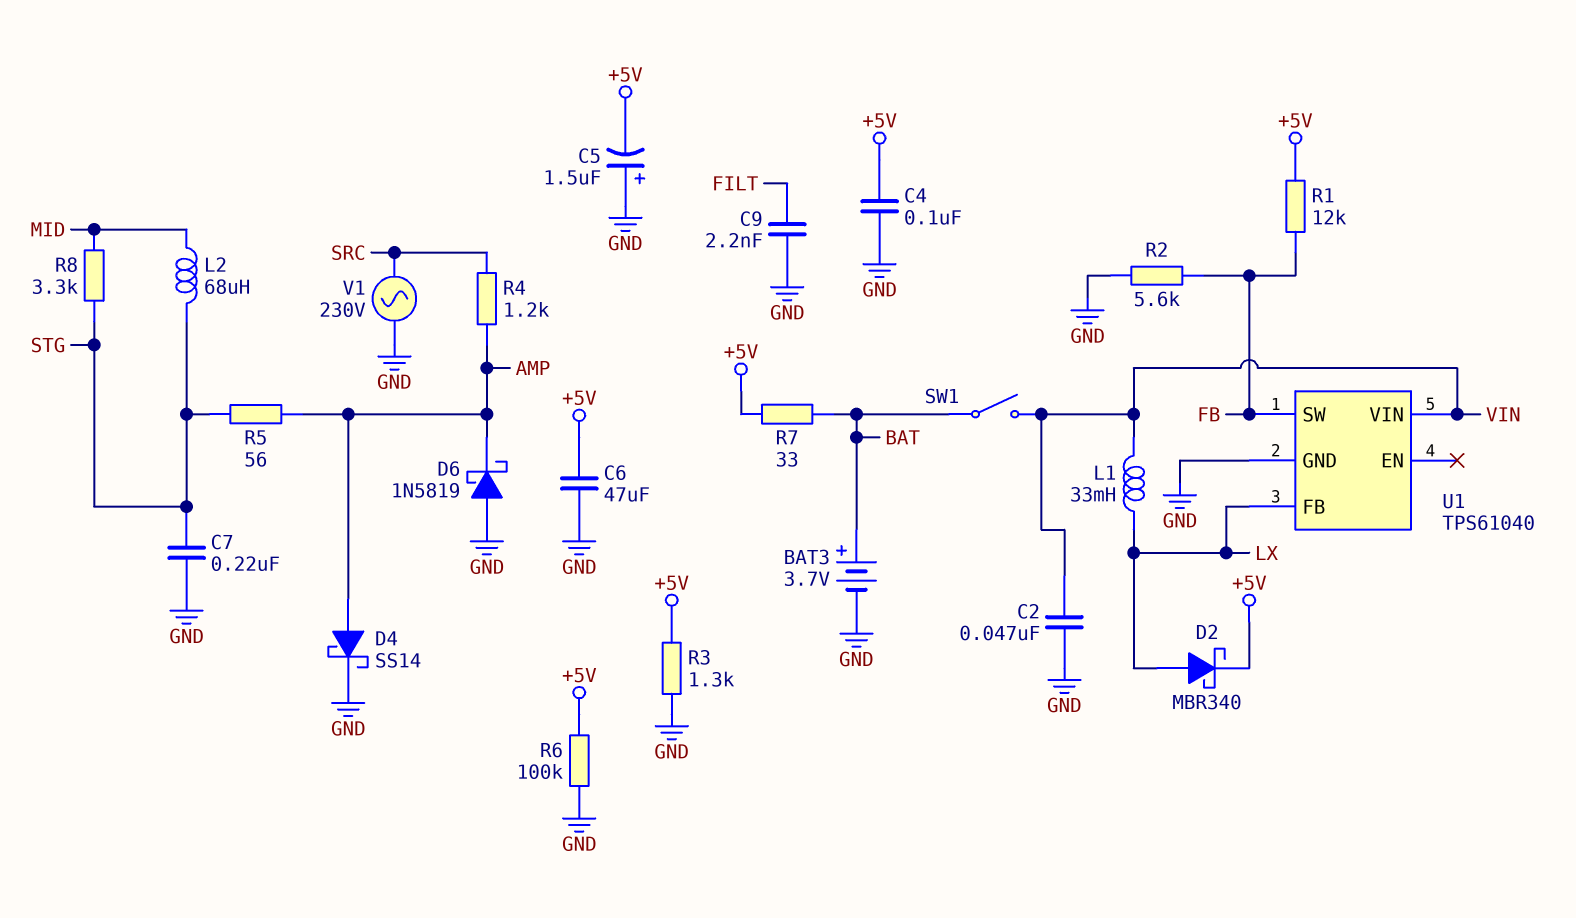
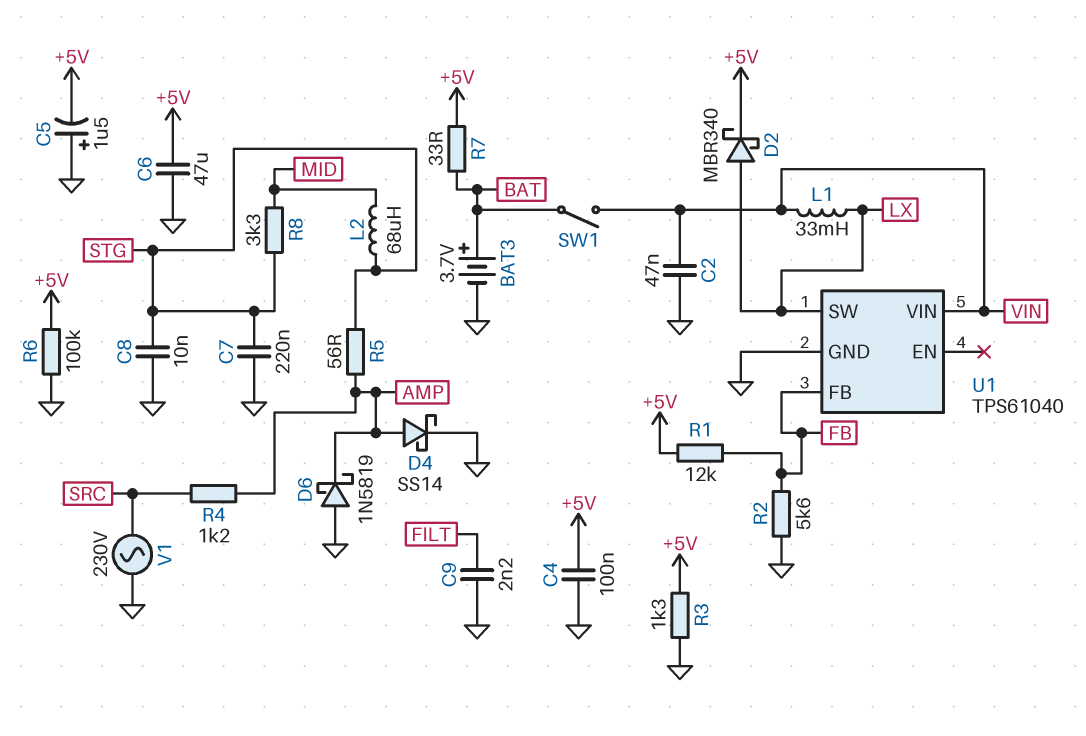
C8: none -> 10nF (GND, STG)
U1 pin FB: LX -> FB
U1 pin SW: FB -> LX

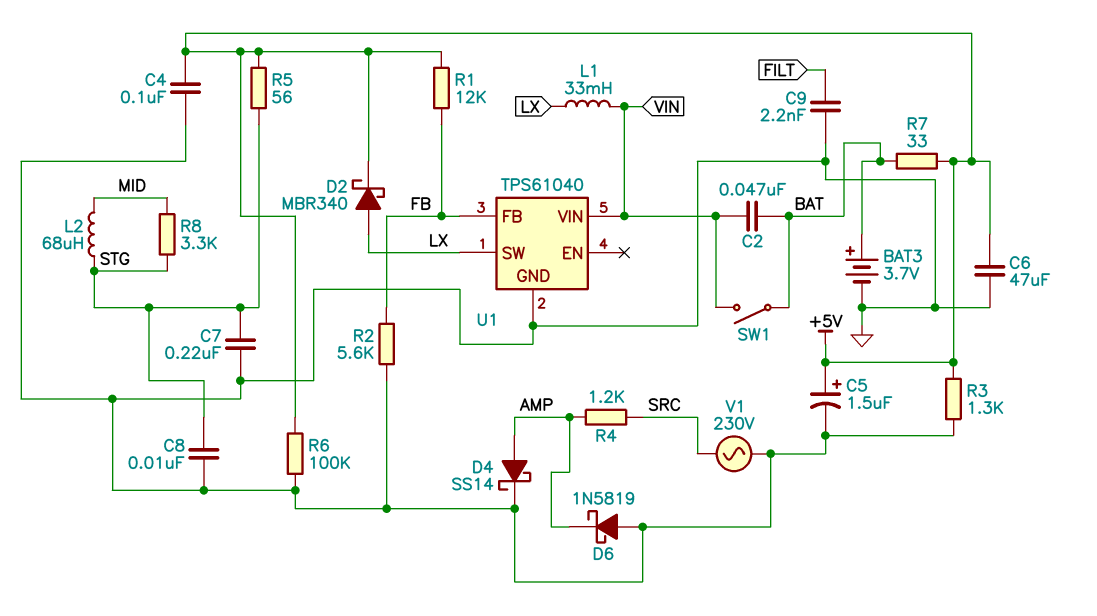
C2: 47nF (GND, VIN) -> 47nF (BAT, VIN)
C5: 1.5uF (plus GND, minus +5V) -> 1.5uF (plus +5V, minus GND)
R5: 56 (AMP, STG) -> 56 (+5V, STG)

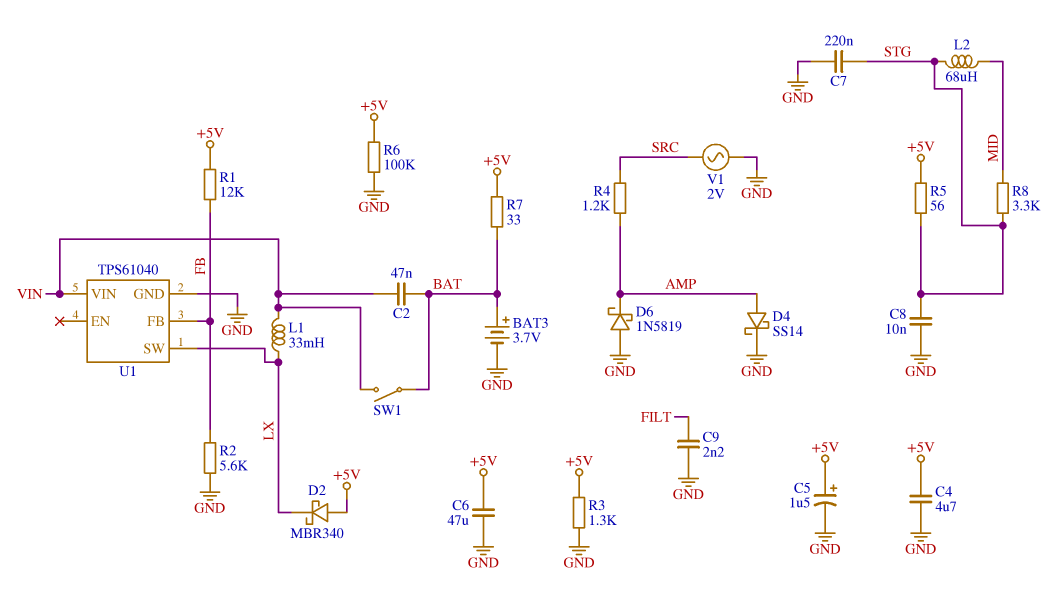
C4: 100nF (+5V, GND) -> 4.7uF (+5V, GND)
D2: schottky MBR340 (A LX, K +5V) -> schottky MBR340 (A +5V, K LX)
V1: AC 230V (GND, SRC) -> AC 2V (GND, SRC)

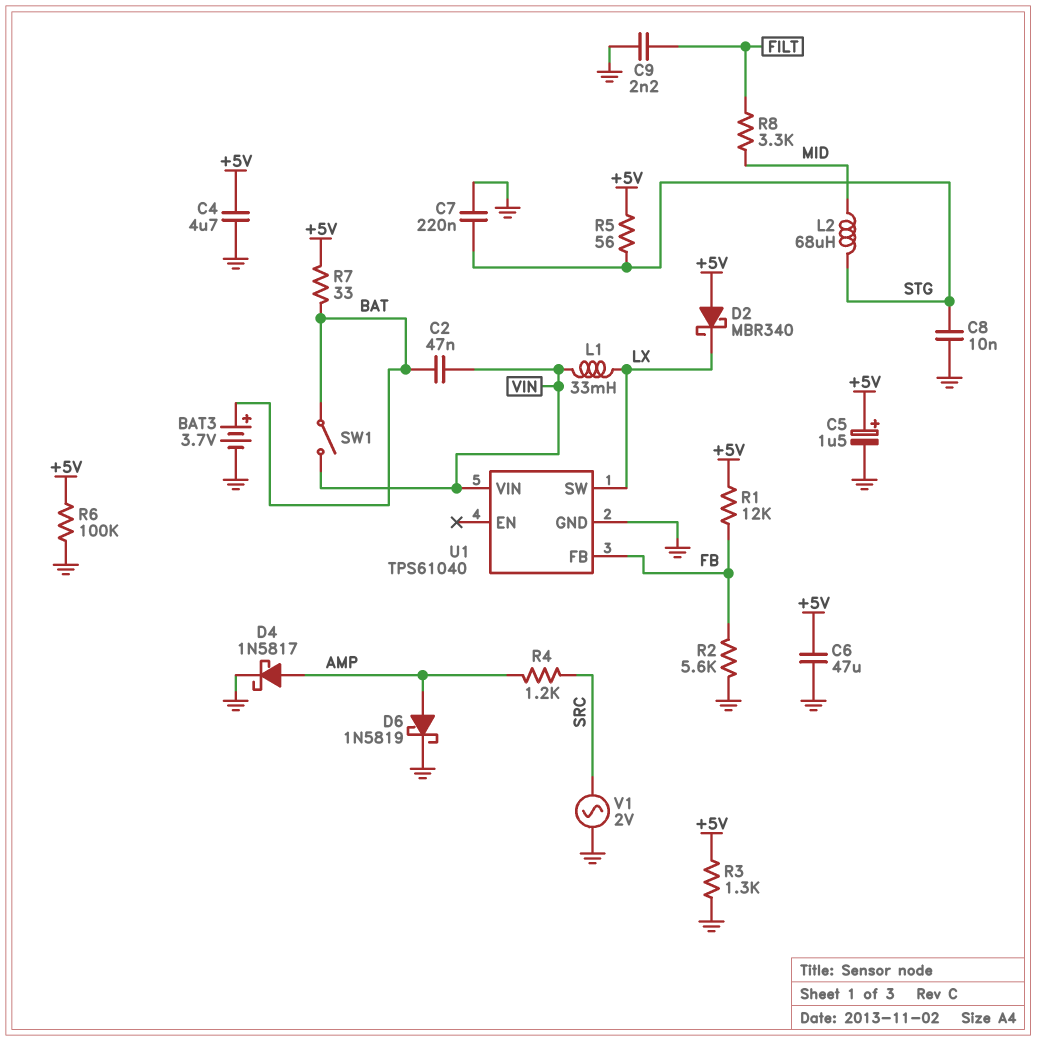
D4: schottky SS14 (A AMP, K GND) -> schottky 1N5817 (A AMP, K GND)
D6: schottky 1N5819 (A GND, K AMP) -> schottky 1N5819 (A AMP, K GND)
R8: 3.3k (MID, STG) -> 3.3k (FILT, MID)

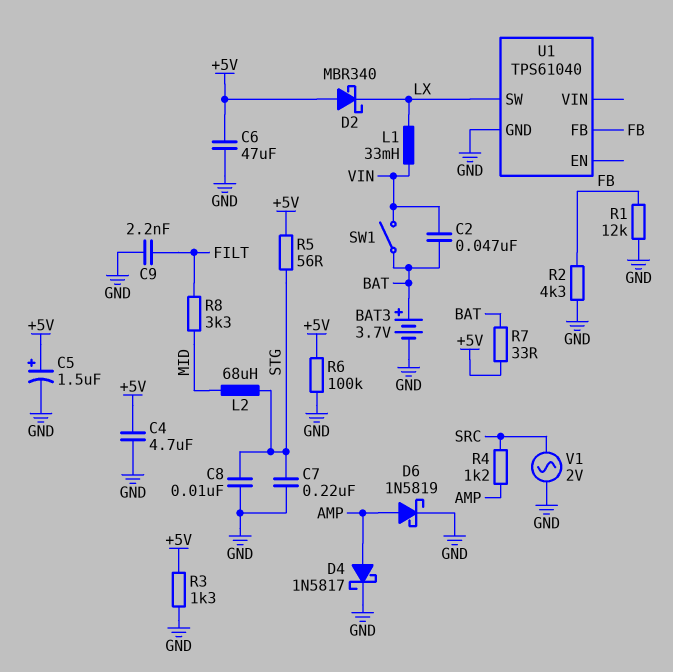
R1: 12k (+5V, FB) -> 12k (FB, GND)
R2: 5.6k (FB, GND) -> 4.3k (FB, GND)
U1 pin VIN: VIN -> none

